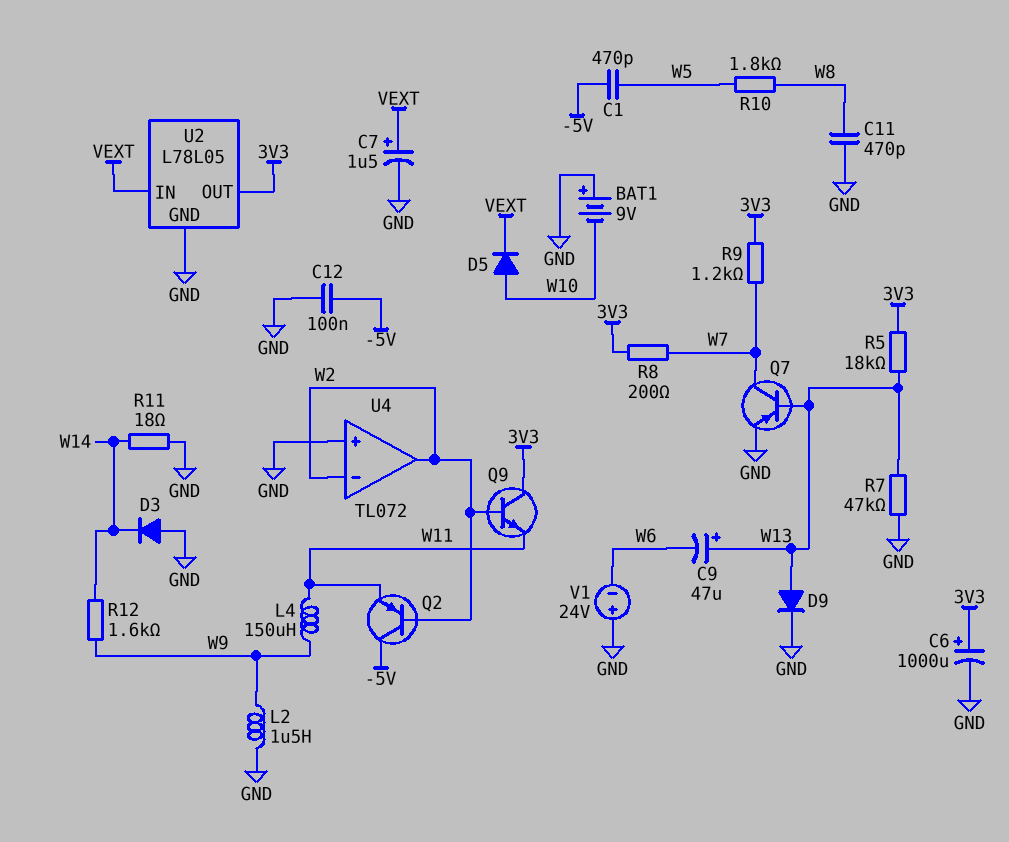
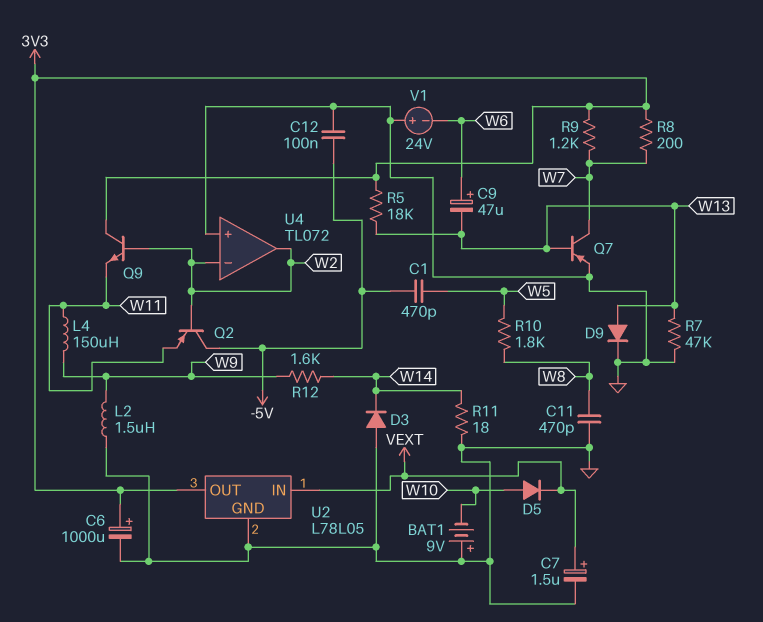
C9: 47uF (plus W13, minus W6) -> 47uF (plus W6, minus W13)

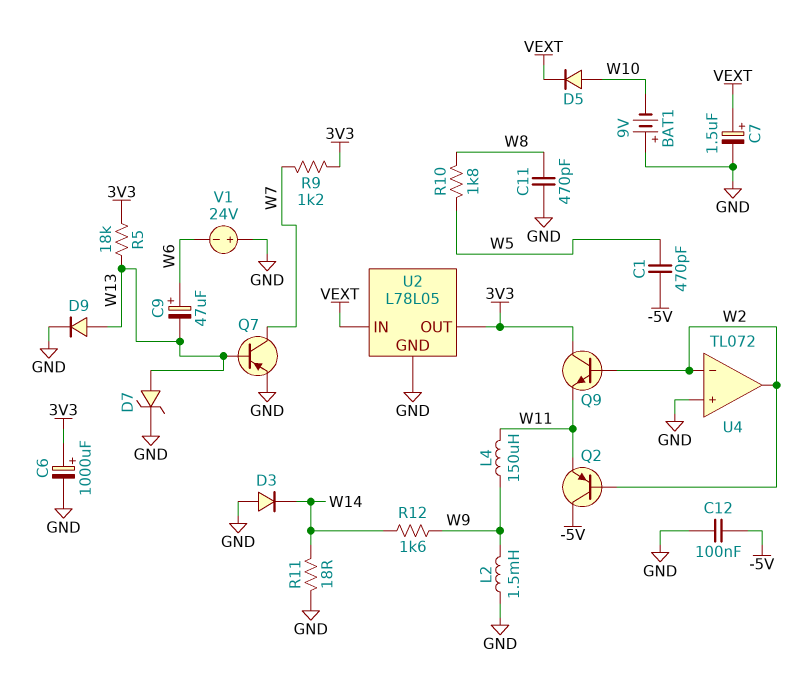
D7: none -> zener (A W13, K GND)
L2: 1.5uH (GND, W9) -> 1.5mH (GND, W9)
R7: 47k (GND, W13) -> none
R8: 200 (3V3, W7) -> none

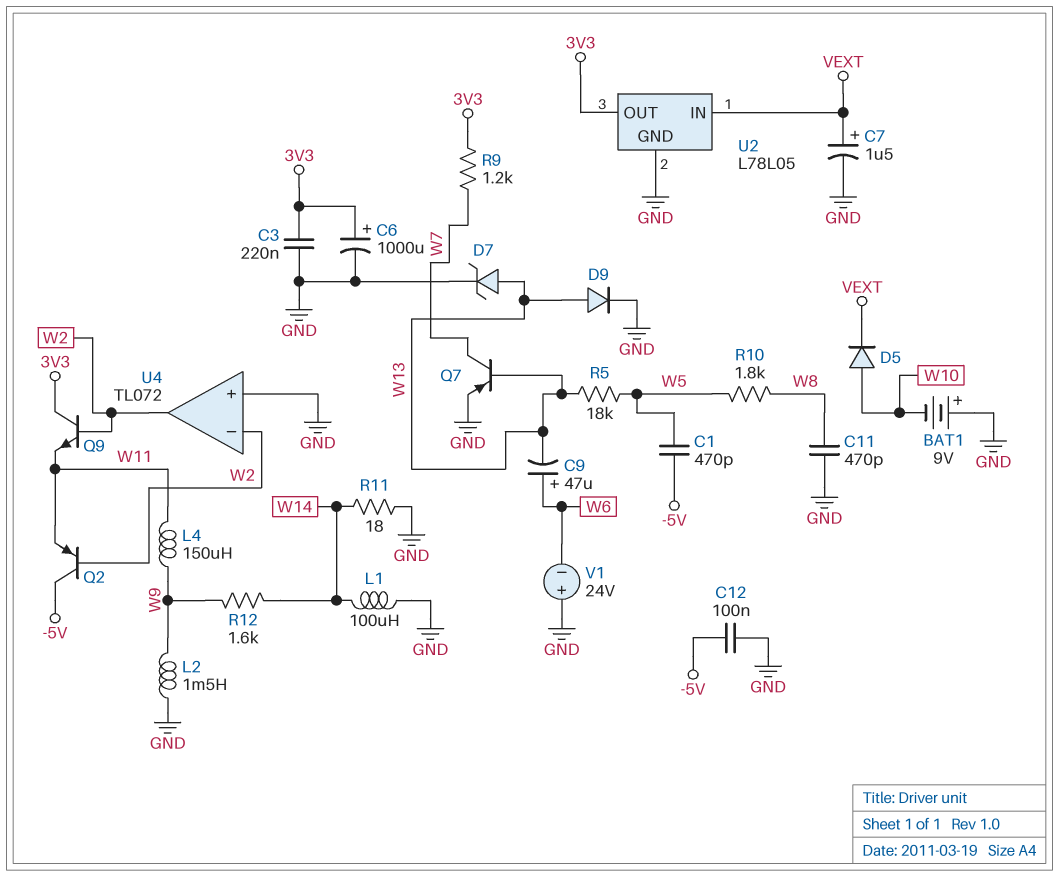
C3: none -> 220nF (3V3, GND)
D3: diode (A GND, K W14) -> none
L1: none -> 100uH (GND, W14)
R5: 18k (3V3, W13) -> 18k (W5, W13)

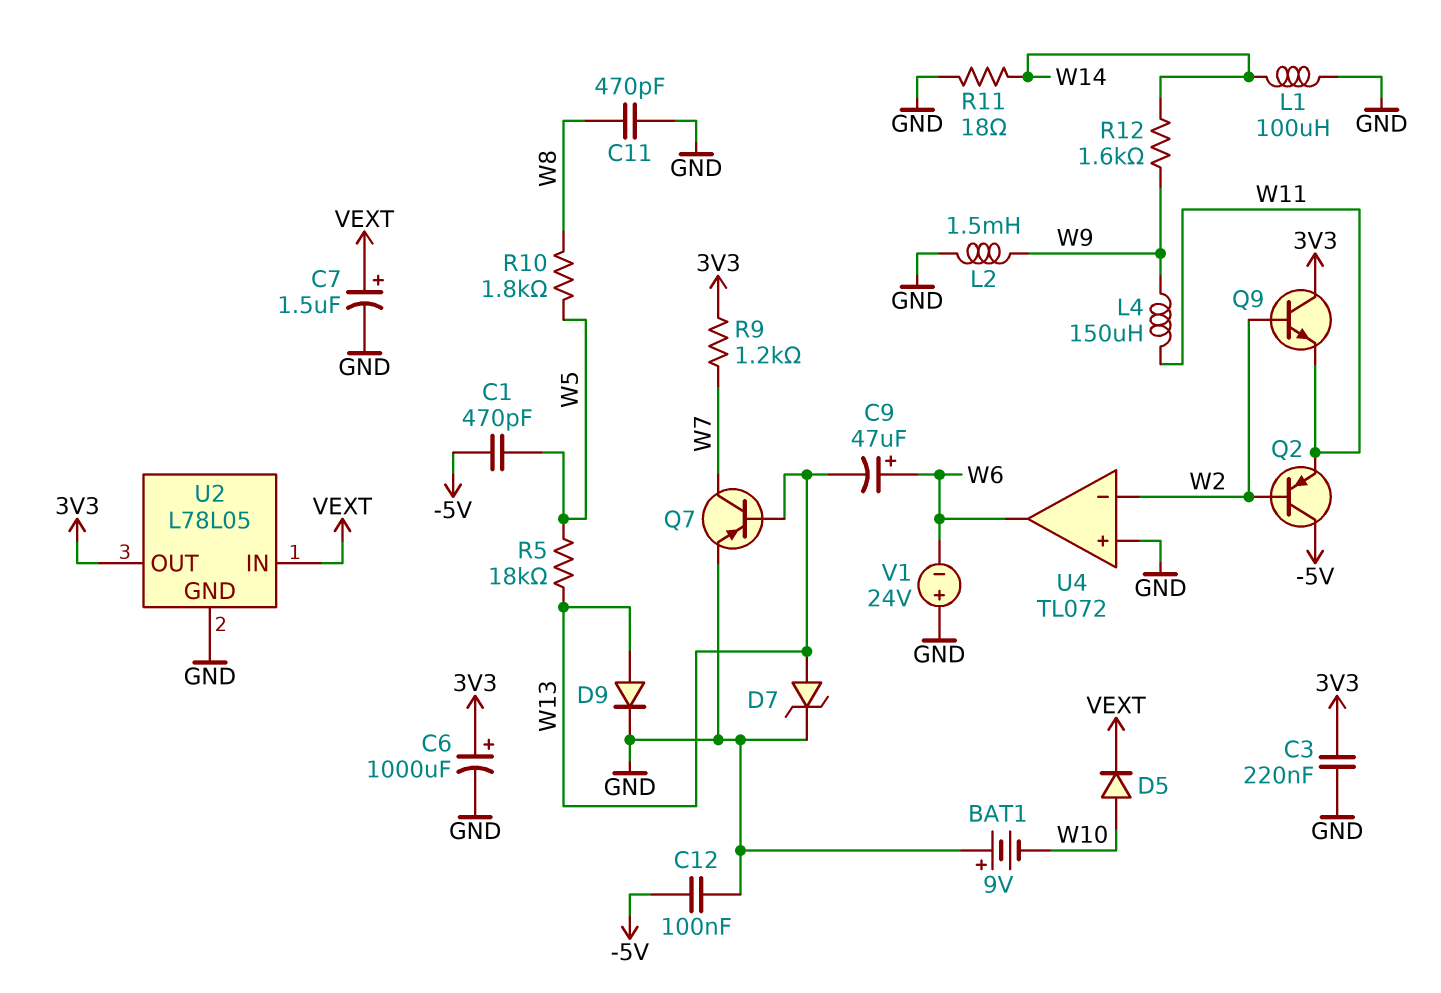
U4 pin out: W2 -> W6

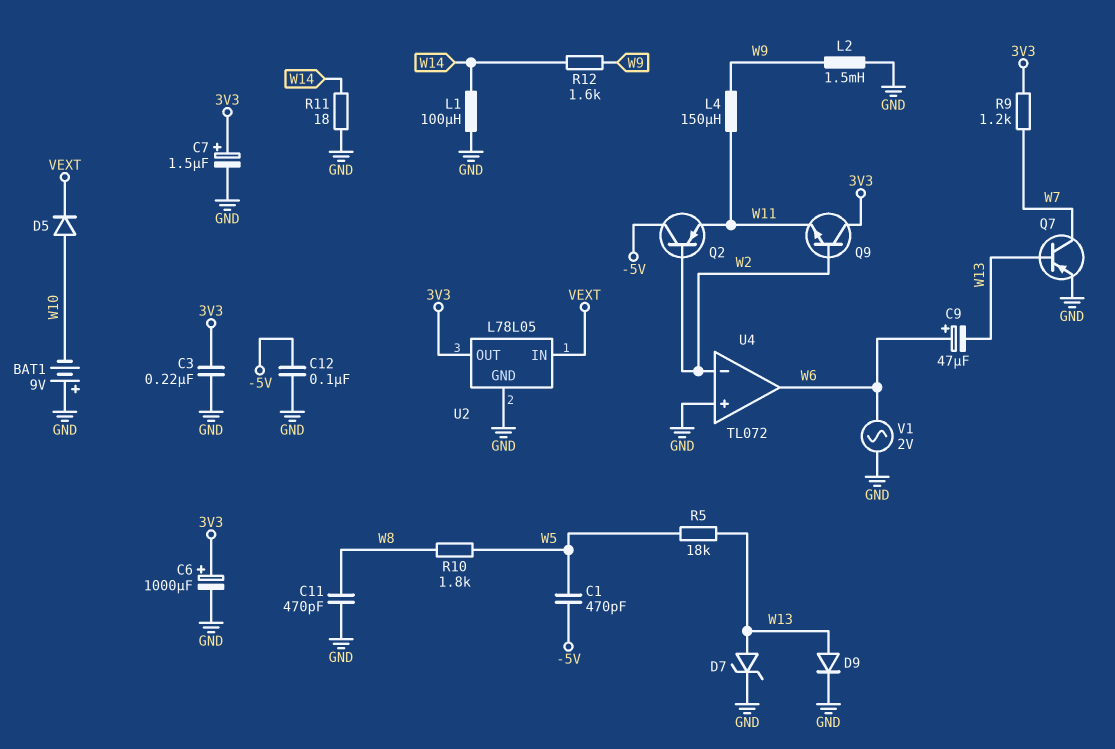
C7: 1.5uF (plus VEXT, minus GND) -> 1.5uF (plus 3V3, minus GND)
V1: 24V (plus GND, minus W6) -> AC 2V (GND, W6)

